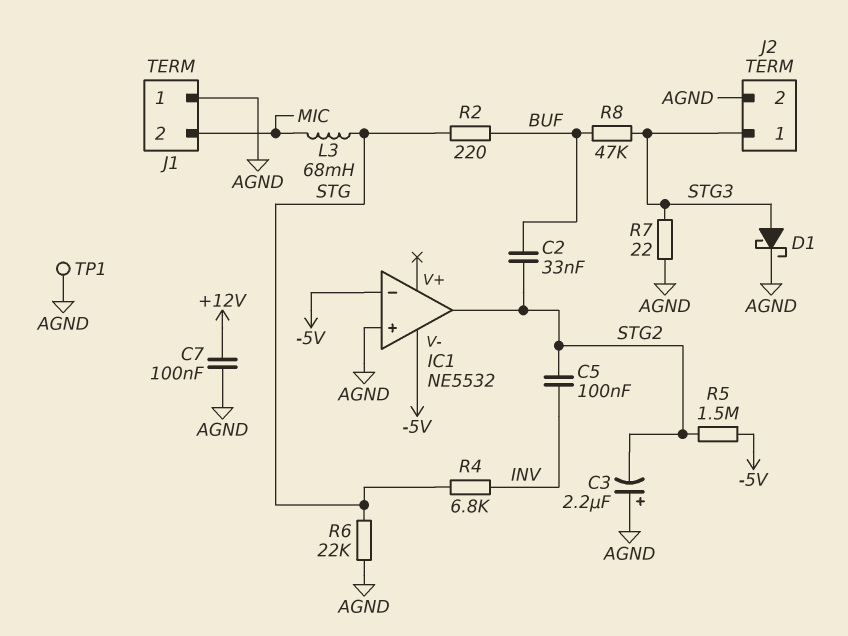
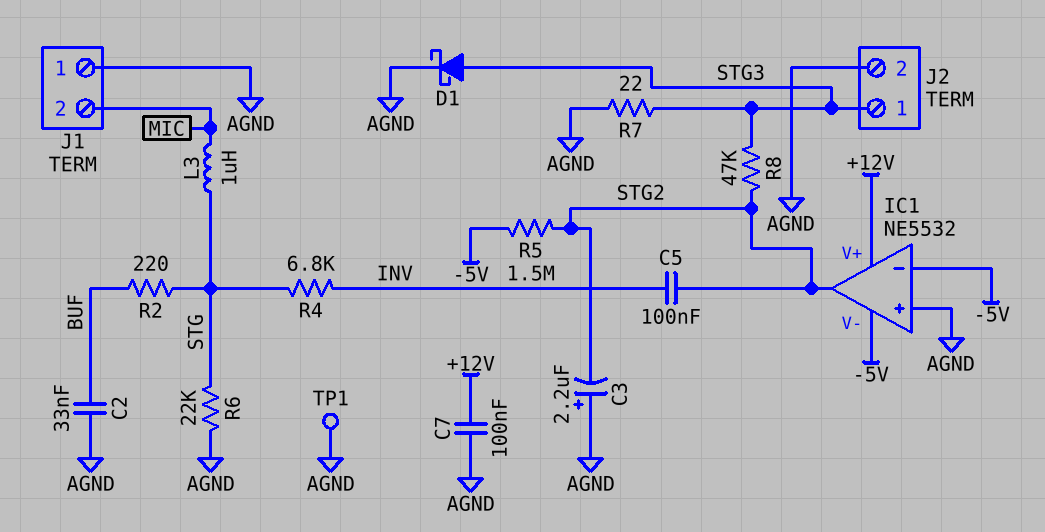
C2: 33nF (BUF, STG2) -> 33nF (AGND, BUF)
IC1 pin V+: none -> +12V
L3: 68mH (MIC, STG) -> 1uH (MIC, STG)
R8: 47k (BUF, STG3) -> 47k (STG2, STG3)

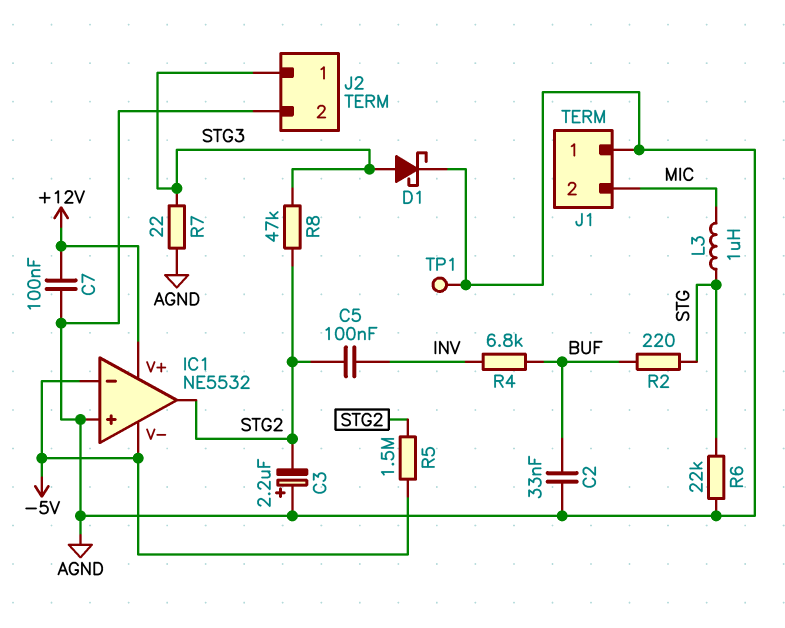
R4: 6.8k (INV, STG) -> 6.8k (BUF, INV)

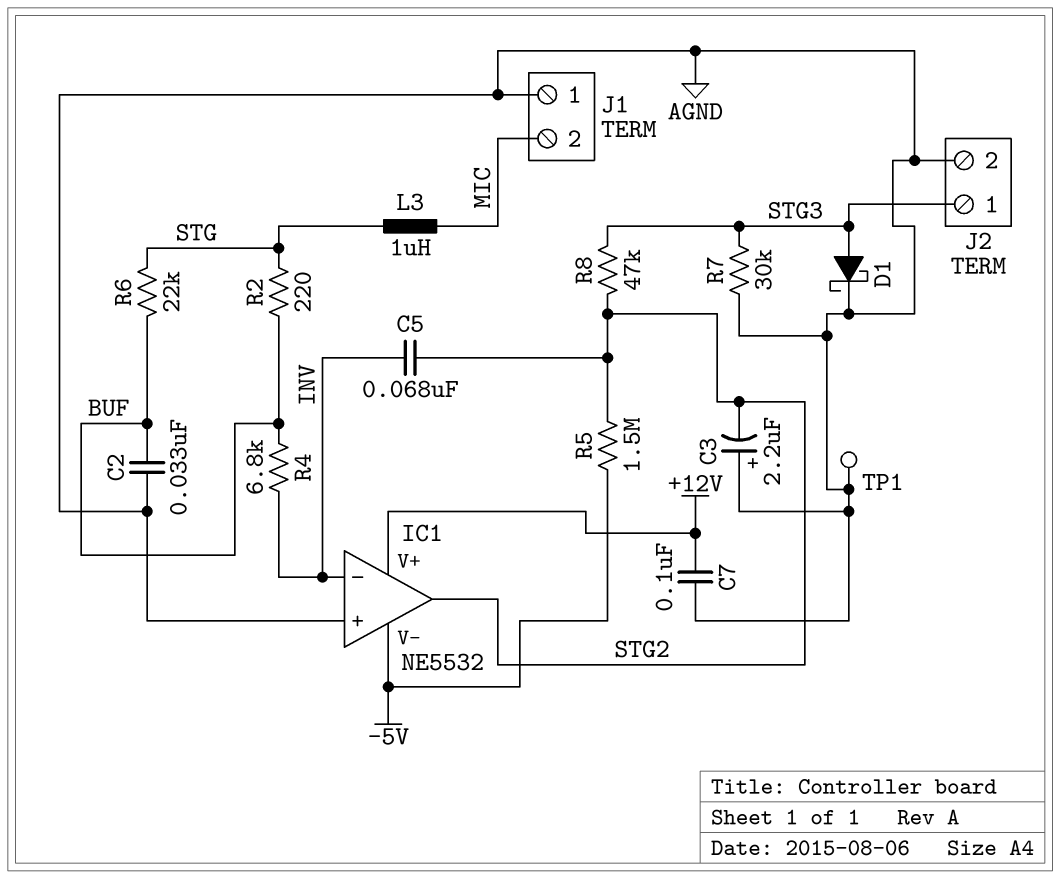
C5: 100nF (INV, STG2) -> 68nF (INV, STG2)
IC1 pin in-: -5V -> INV
R6: 22k (AGND, STG) -> 22k (BUF, STG)
R7: 22 (AGND, STG3) -> 30k (AGND, STG3)

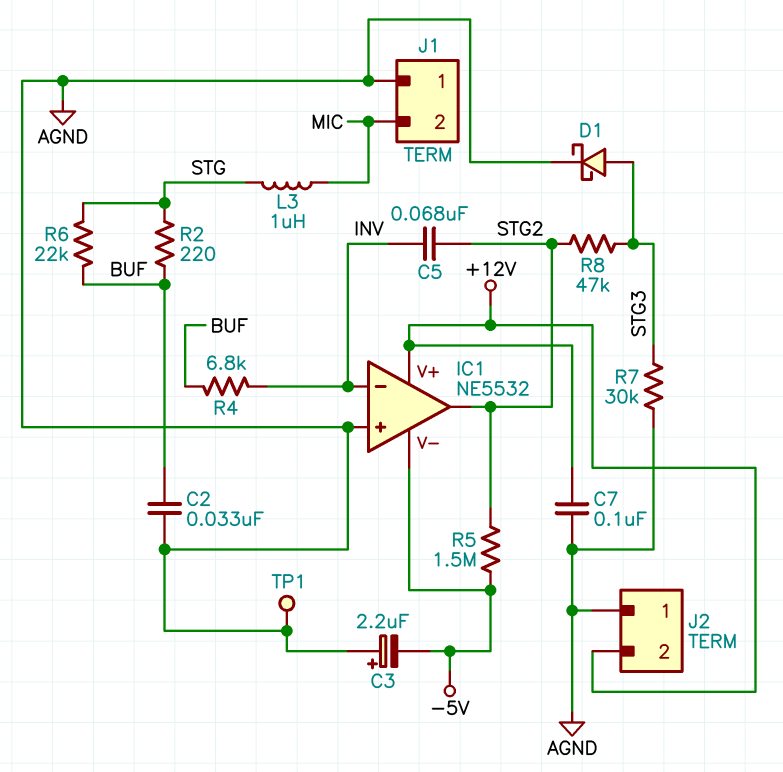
C3: 2.2uF (plus AGND, minus STG2) -> 2.2uF (plus AGND, minus -5V)
J2 pin 1: STG3 -> AGND
J2 pin 2: AGND -> +12V

